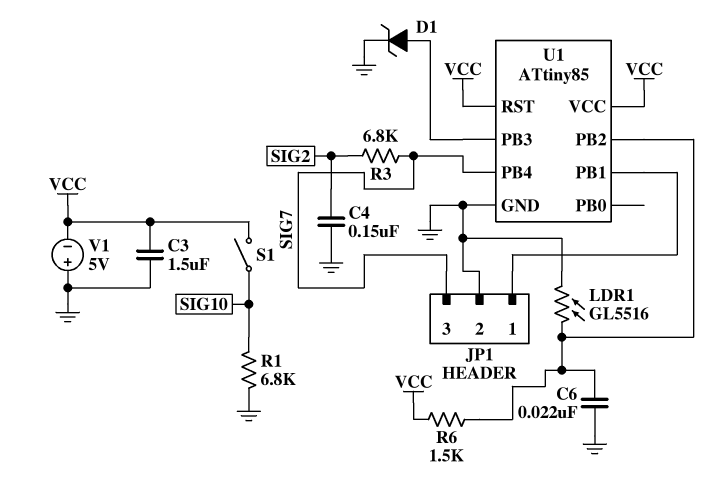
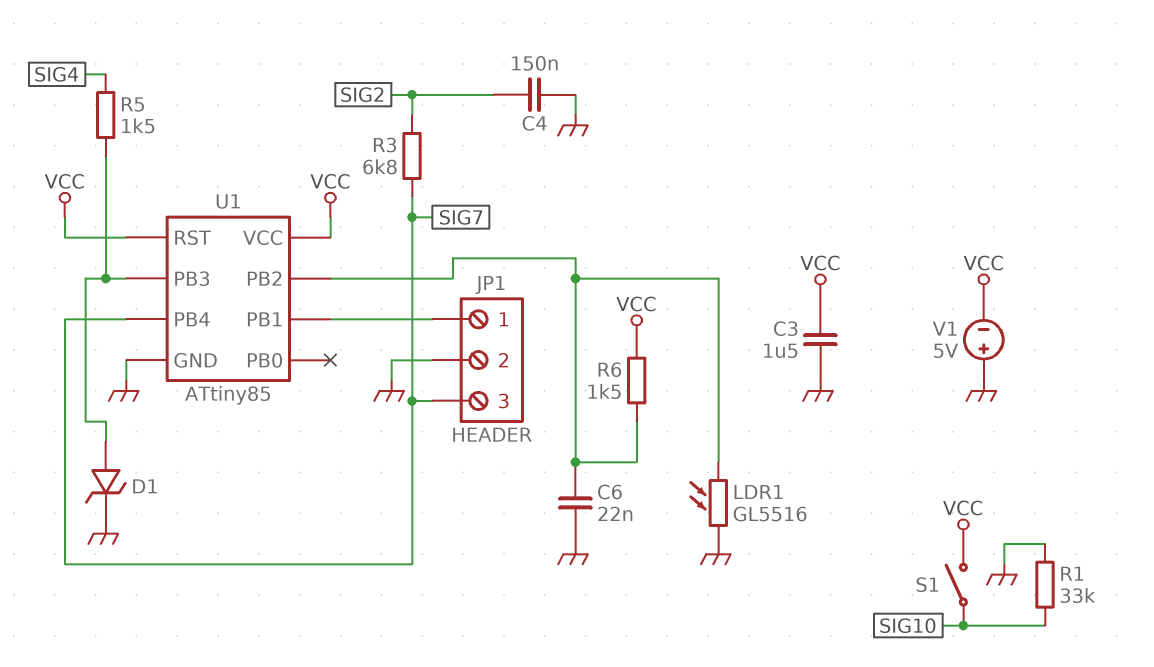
R1: 6.8k (GND, SIG10) -> 33k (GND, SIG10)
R5: none -> 1.5k (SIG4, U1/PB3)

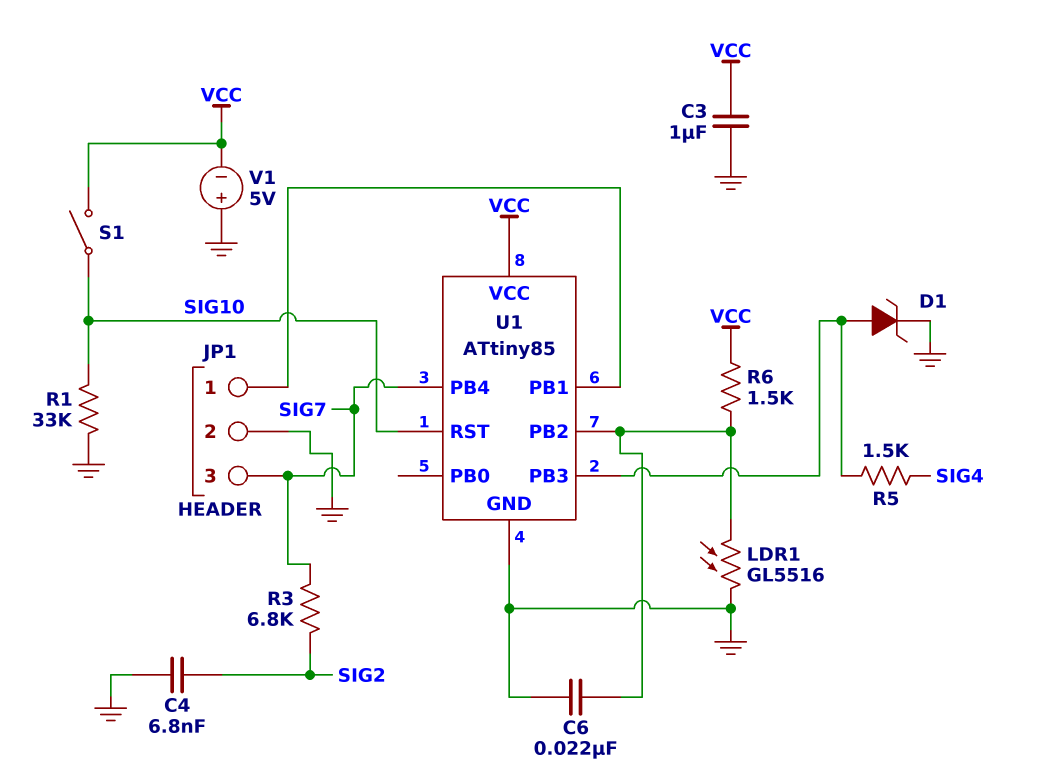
C3: 1.5uF (GND, VCC) -> 1uF (GND, VCC)
C4: 150nF (GND, SIG2) -> 6.8nF (GND, SIG2)
U1 pin RST: VCC -> SIG10

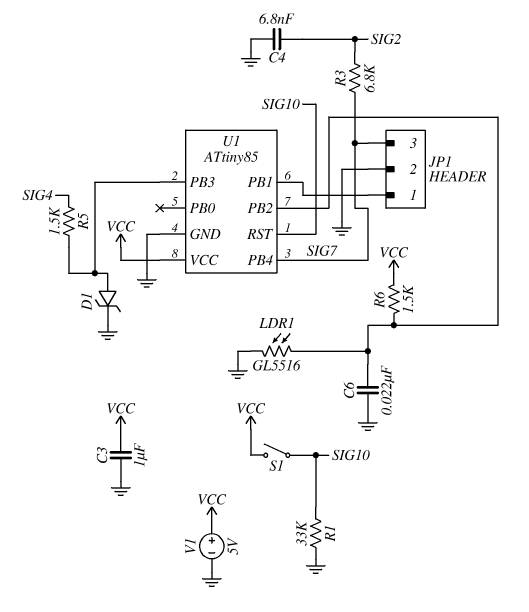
V1: 5V (plus GND, minus VCC) -> 5V (plus VCC, minus GND)

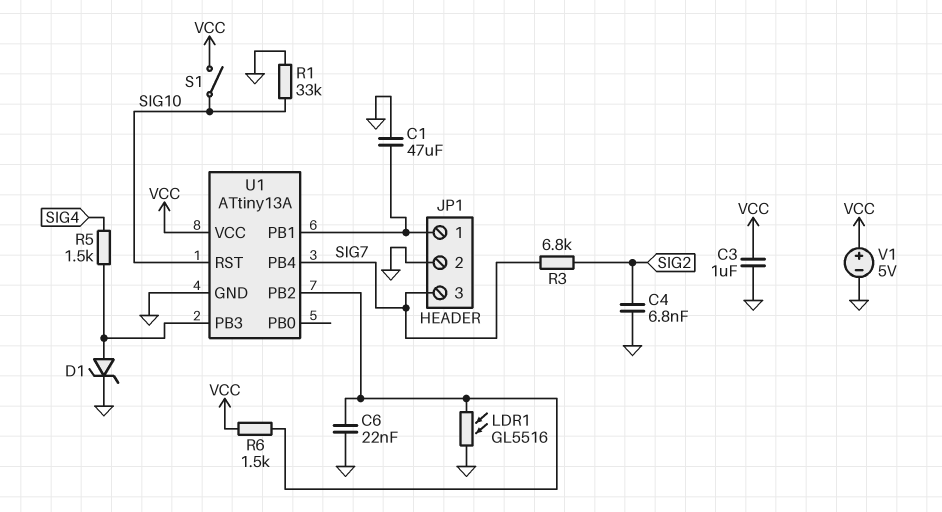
C1: none -> 47uF (GND, JP1/1)
U1: ATtiny85 -> ATtiny13A

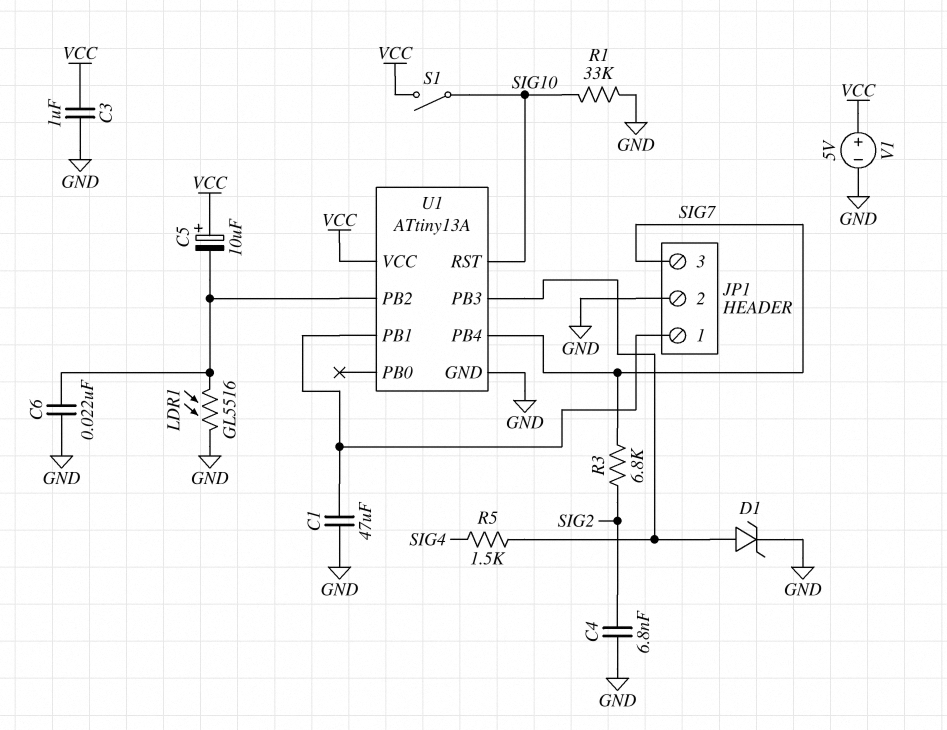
C5: none -> 10uF (plus VCC, minus U1/PB2)
R6: 1.5k (U1/PB2, VCC) -> none

